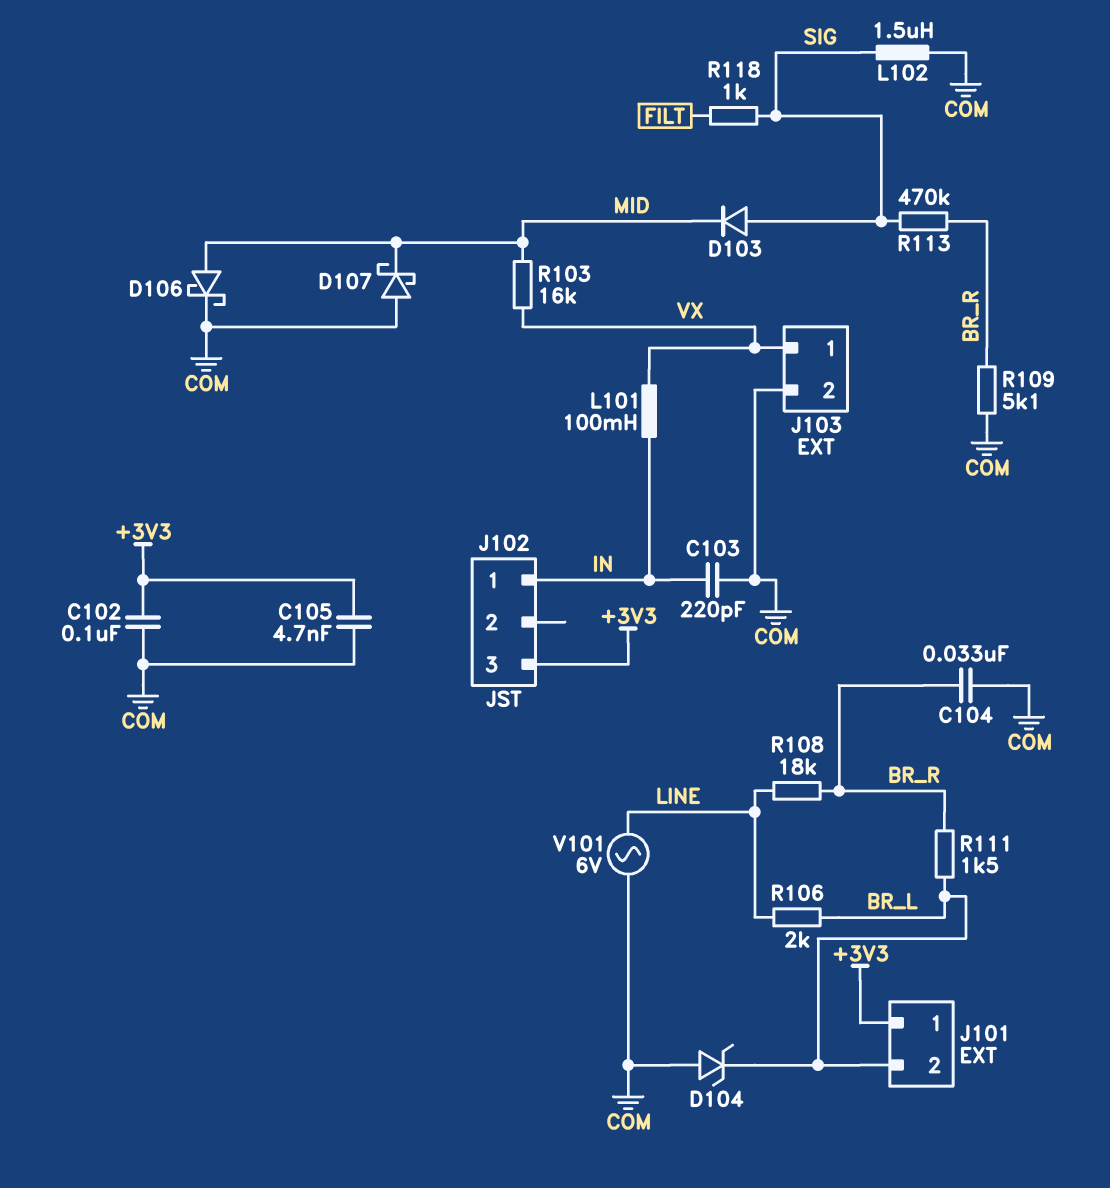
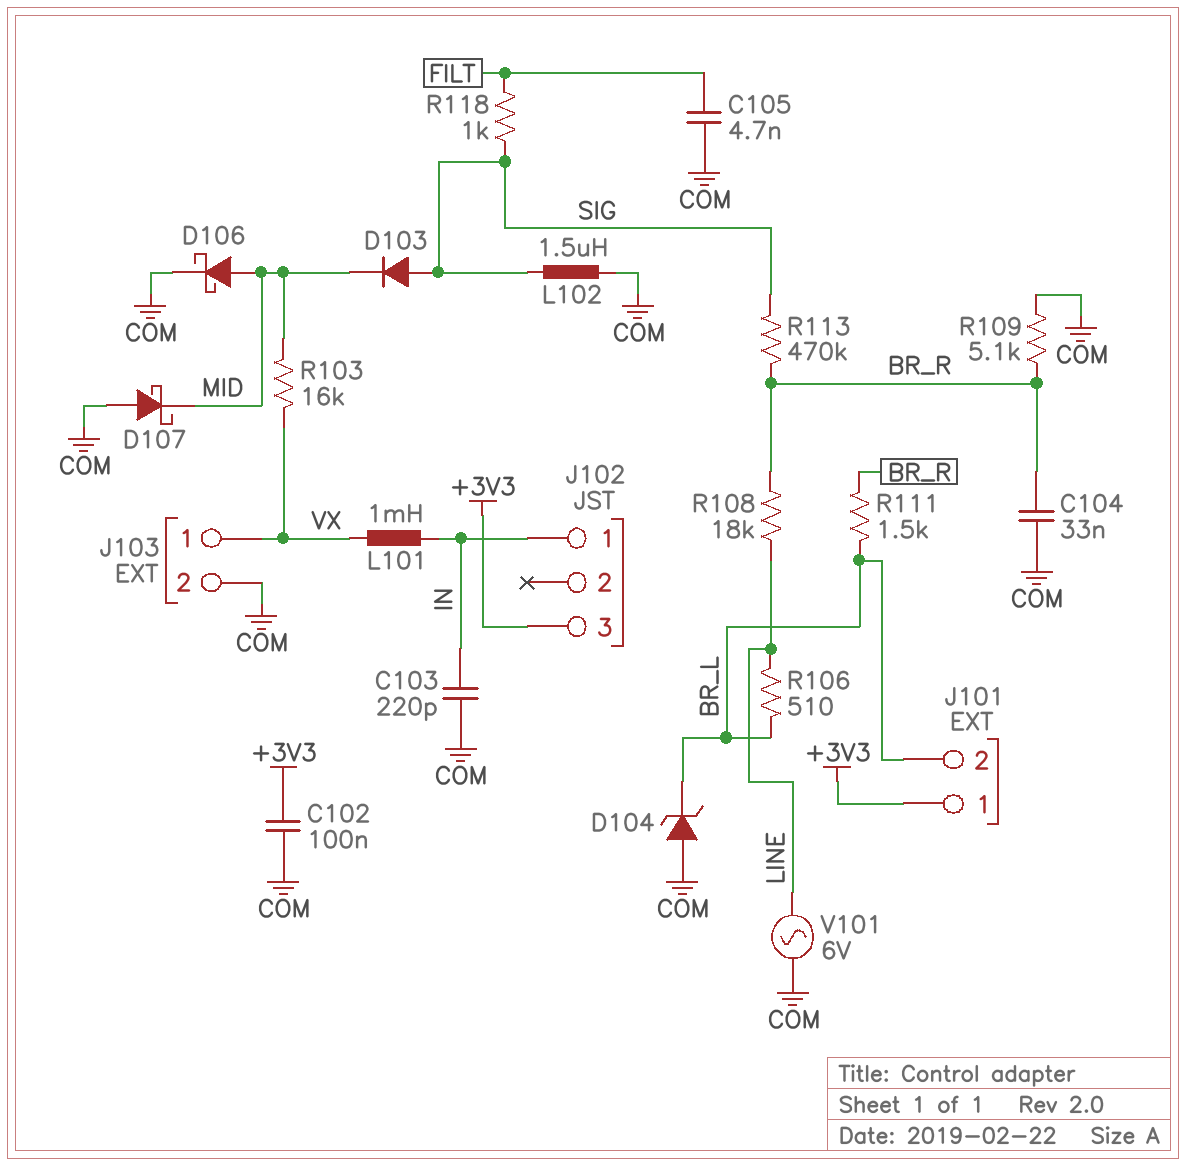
C105: 4.7nF (+3V3, COM) -> 4.7nF (COM, FILT)
L101: 100mH (IN, VX) -> 1mH (IN, VX)
R106: 2k (BR_L, LINE) -> 510 (BR_L, LINE)

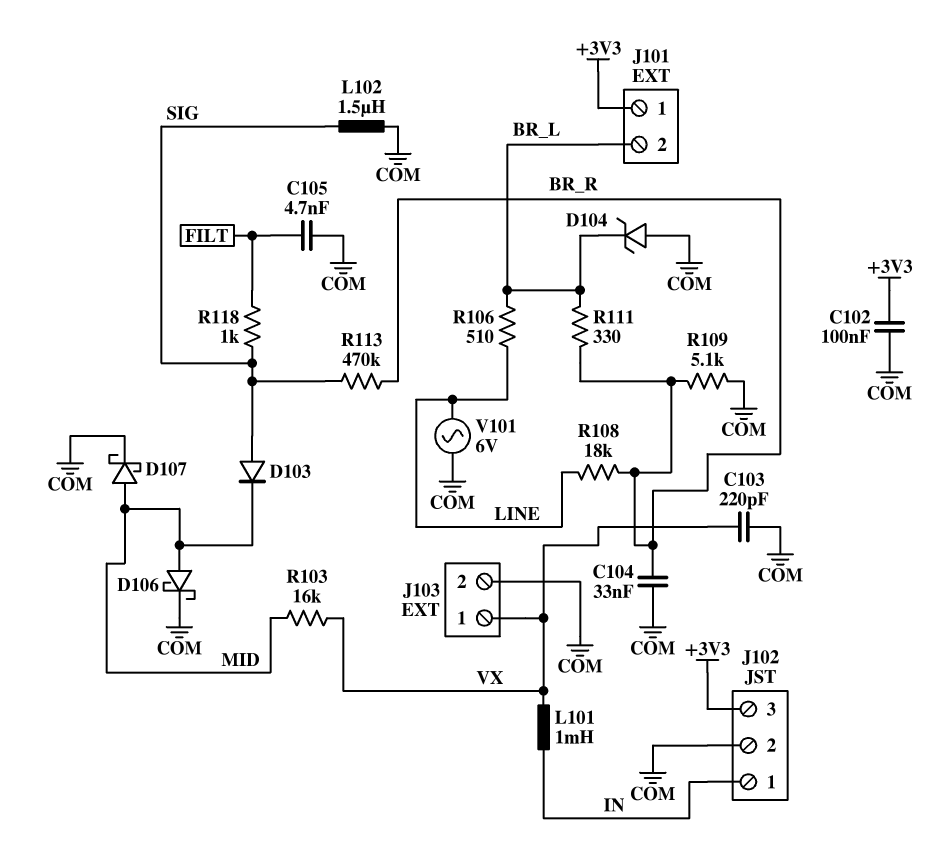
C103: 220pF (COM, IN) -> 220pF (COM, VX)
D107: schottky (A COM, K MID) -> schottky (A MID, K COM)
J102 pin 2: none -> COM
R111: 1.5k (BR_L, BR_R) -> 330 (BR_L, BR_R)

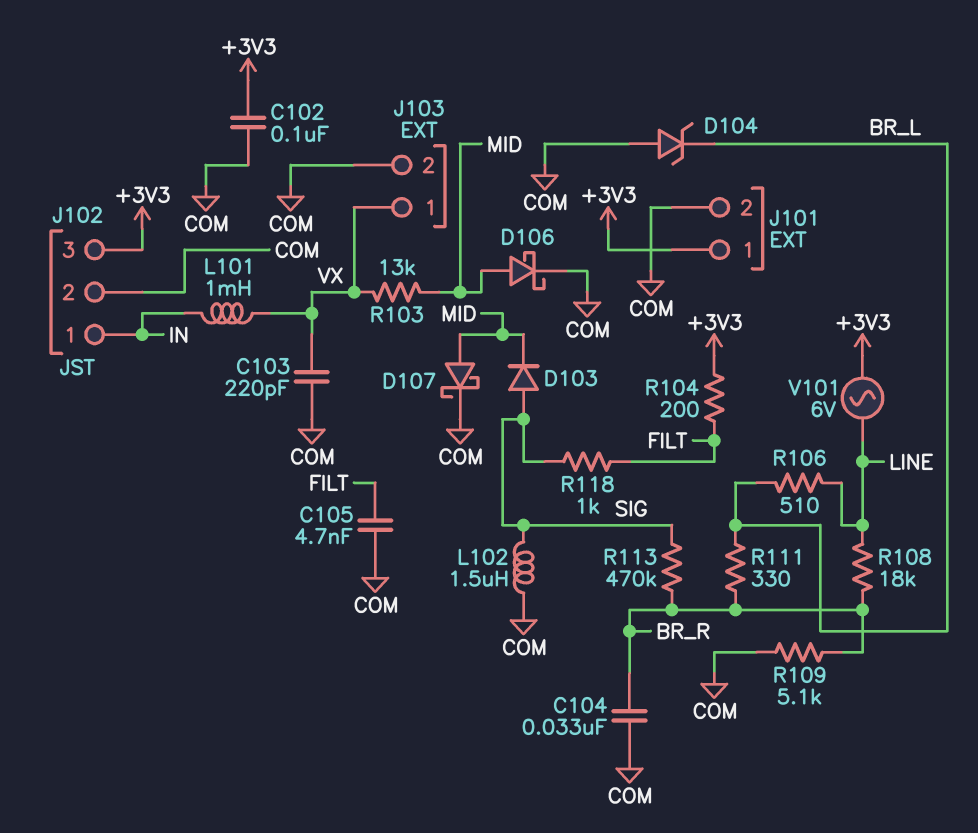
J101 pin 2: BR_L -> COM
R103: 16k (MID, VX) -> 13k (MID, VX)
R104: none -> 200 (+3V3, FILT)
V101: AC 6V (COM, LINE) -> AC 6V (+3V3, LINE)

